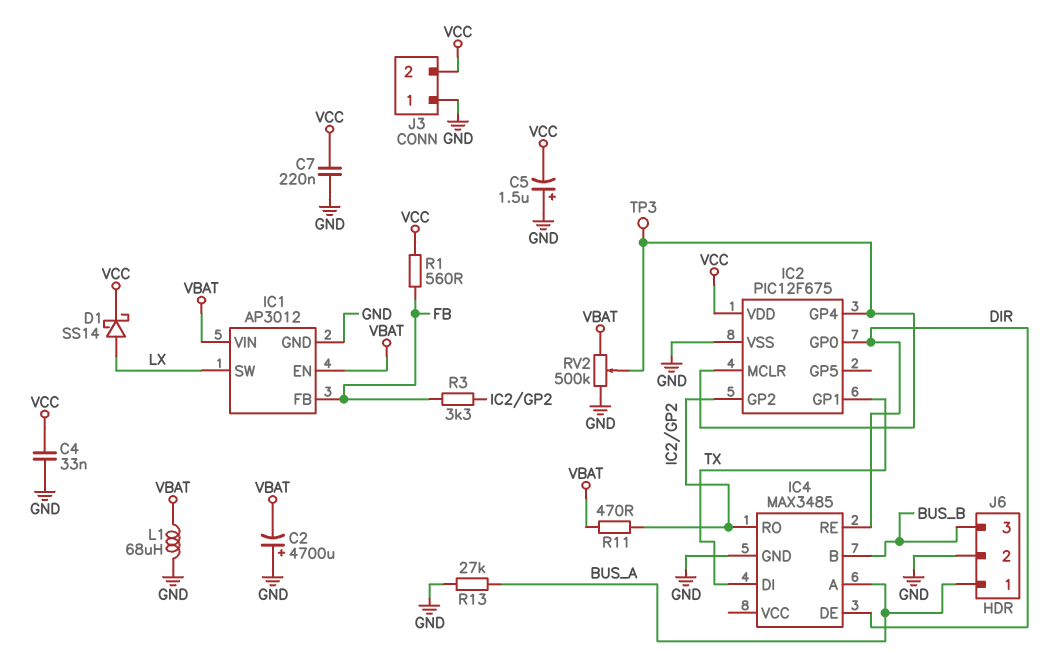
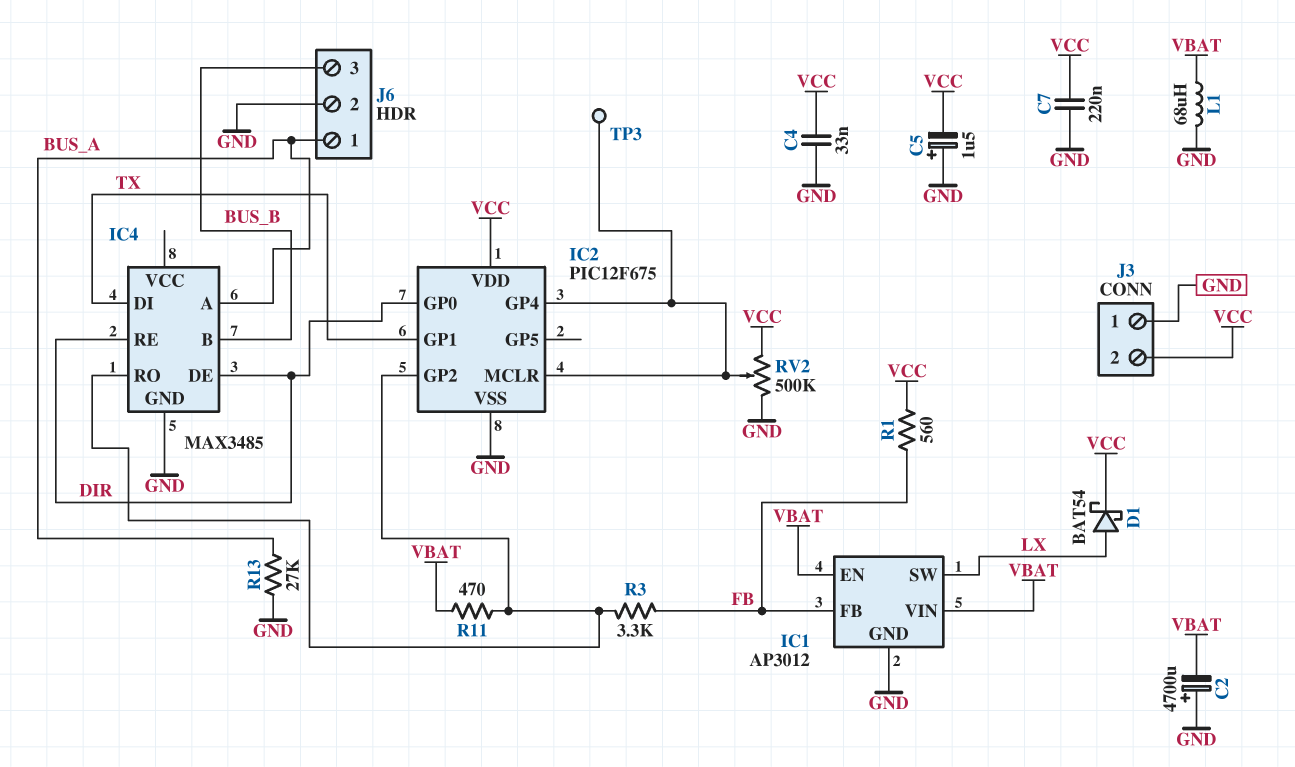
D1: schottky SS14 (A LX, K VCC) -> schottky BAT54 (A LX, K VCC)
RV2: 500k (GND, VBAT, wiper IC2/GP4) -> 500k (GND, VCC, wiper IC2/GP4)

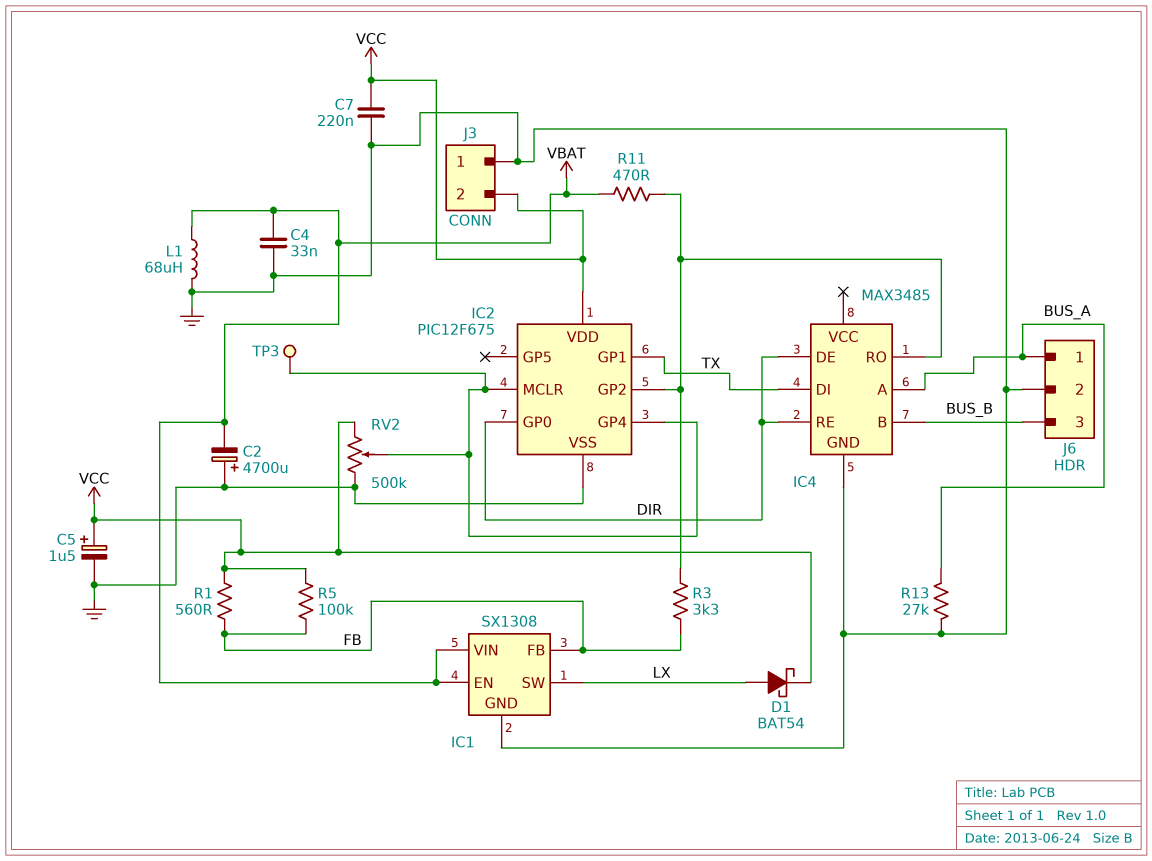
C4: 33nF (GND, VCC) -> 33nF (GND, VBAT)
C5: 1.5uF (plus GND, minus VCC) -> 1.5uF (plus VCC, minus GND)
IC1: AP3012 -> SX1308
R5: none -> 100k (FB, VCC)

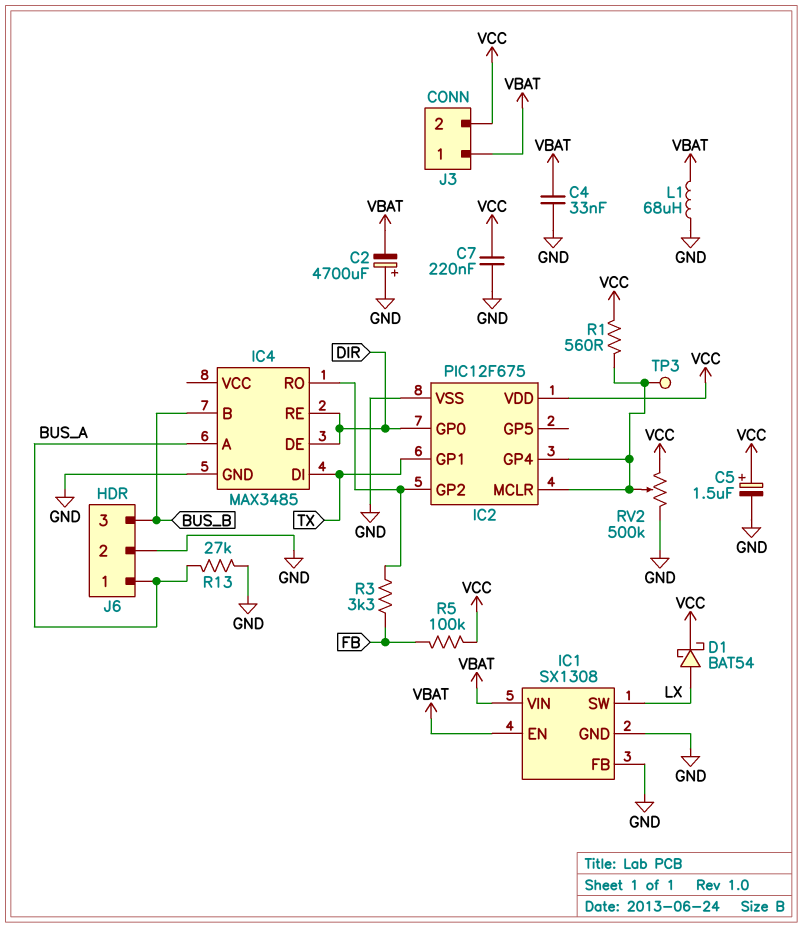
IC1 pin FB: FB -> GND
J3 pin 1: GND -> VBAT
R1: 560 (FB, VCC) -> 560 (IC2/GP4, VCC)
R11: 470 (IC2/GP2, VBAT) -> none

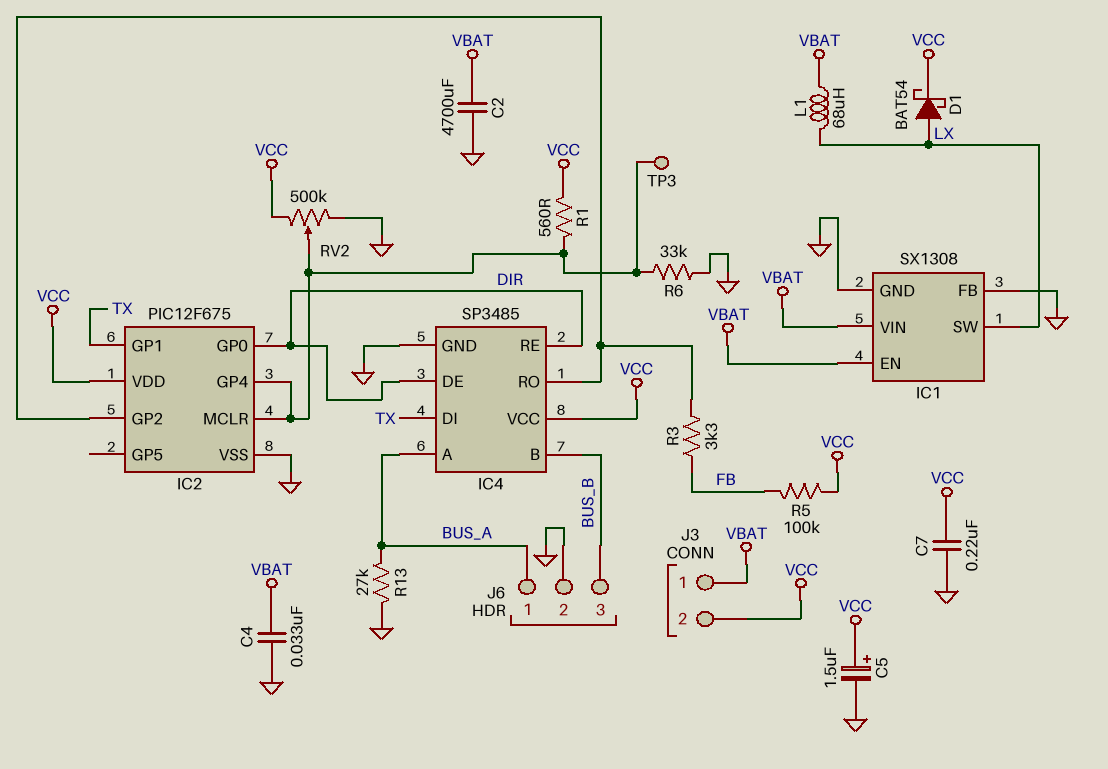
C2: 4700uF (plus GND, minus VBAT) -> 4700uF (GND, VBAT)
IC4: MAX3485 -> SP3485
IC4 pin VCC: none -> VCC
L1: 68uH (GND, VBAT) -> 68uH (LX, VBAT)
R6: none -> 33k (GND, IC2/GP4)

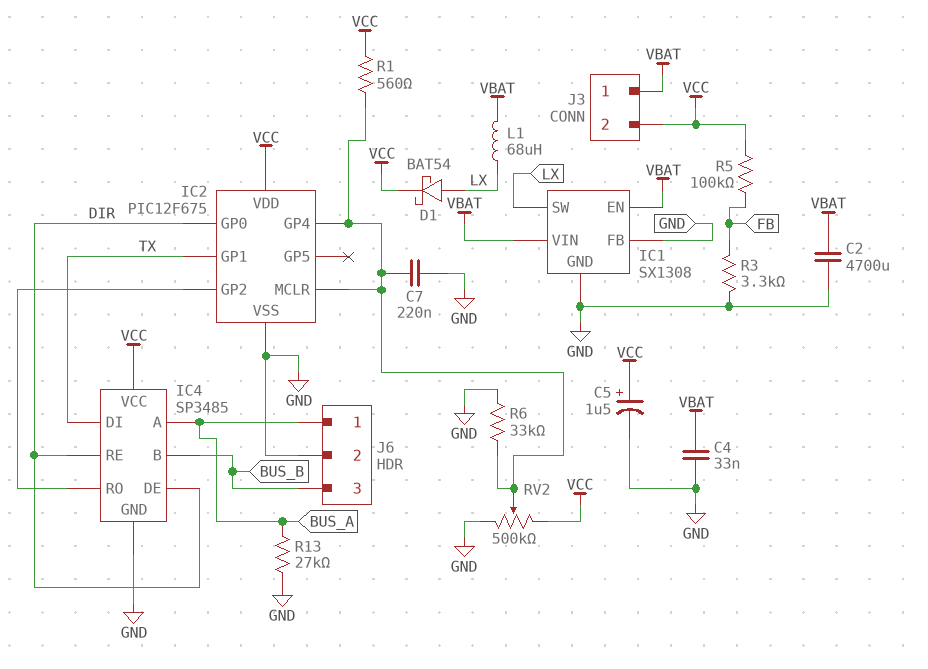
C7: 220nF (GND, VCC) -> 220nF (GND, IC2/GP4)
R3: 3.3k (FB, IC2/GP2) -> 3.3k (FB, GND)
TP3: test point (IC2/GP4) -> none

